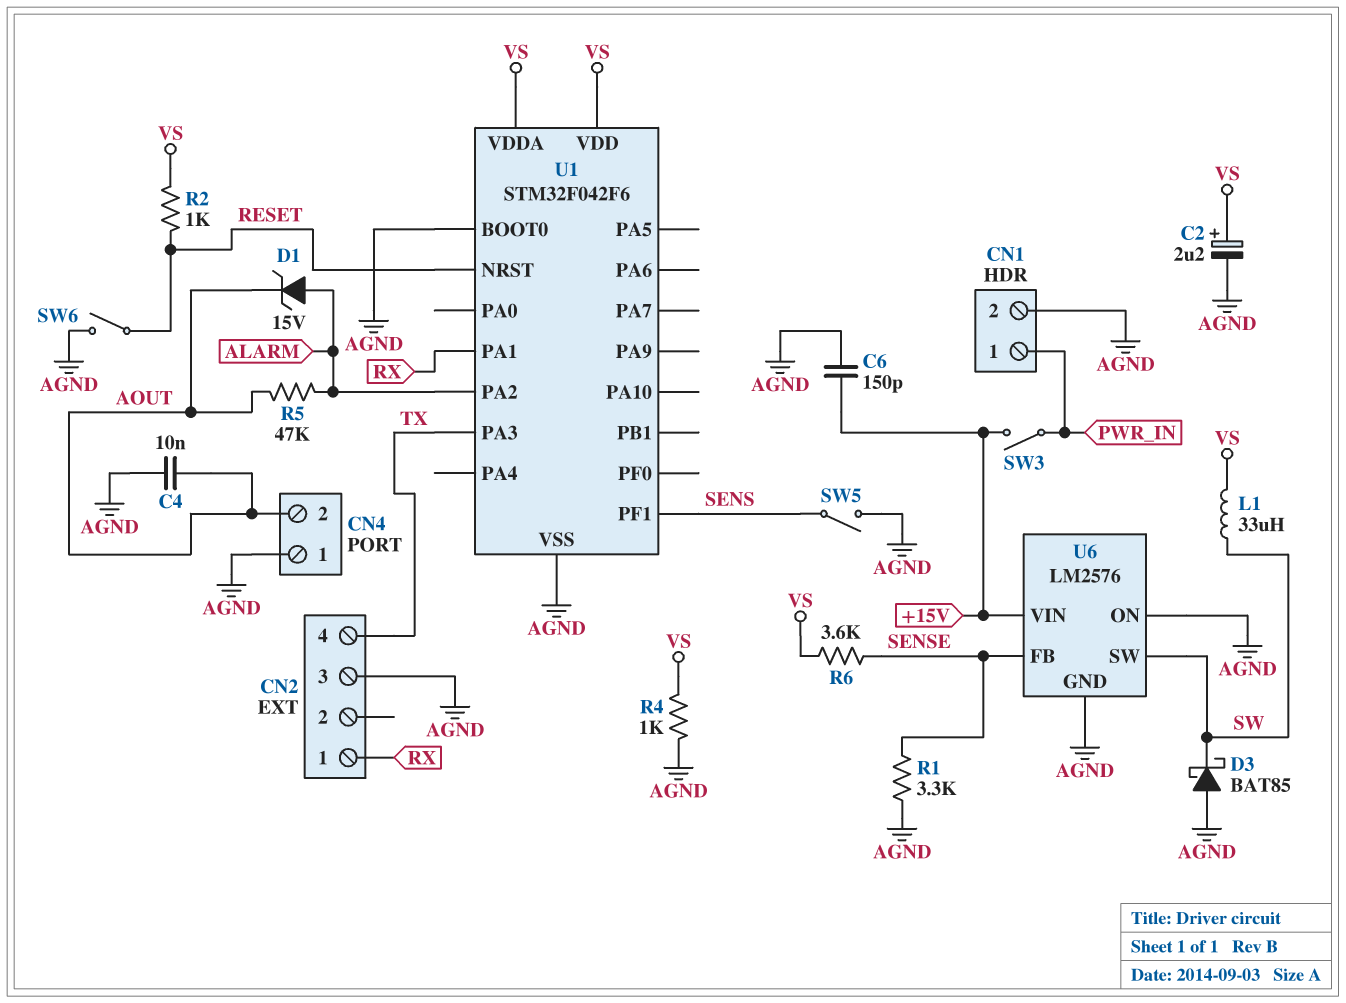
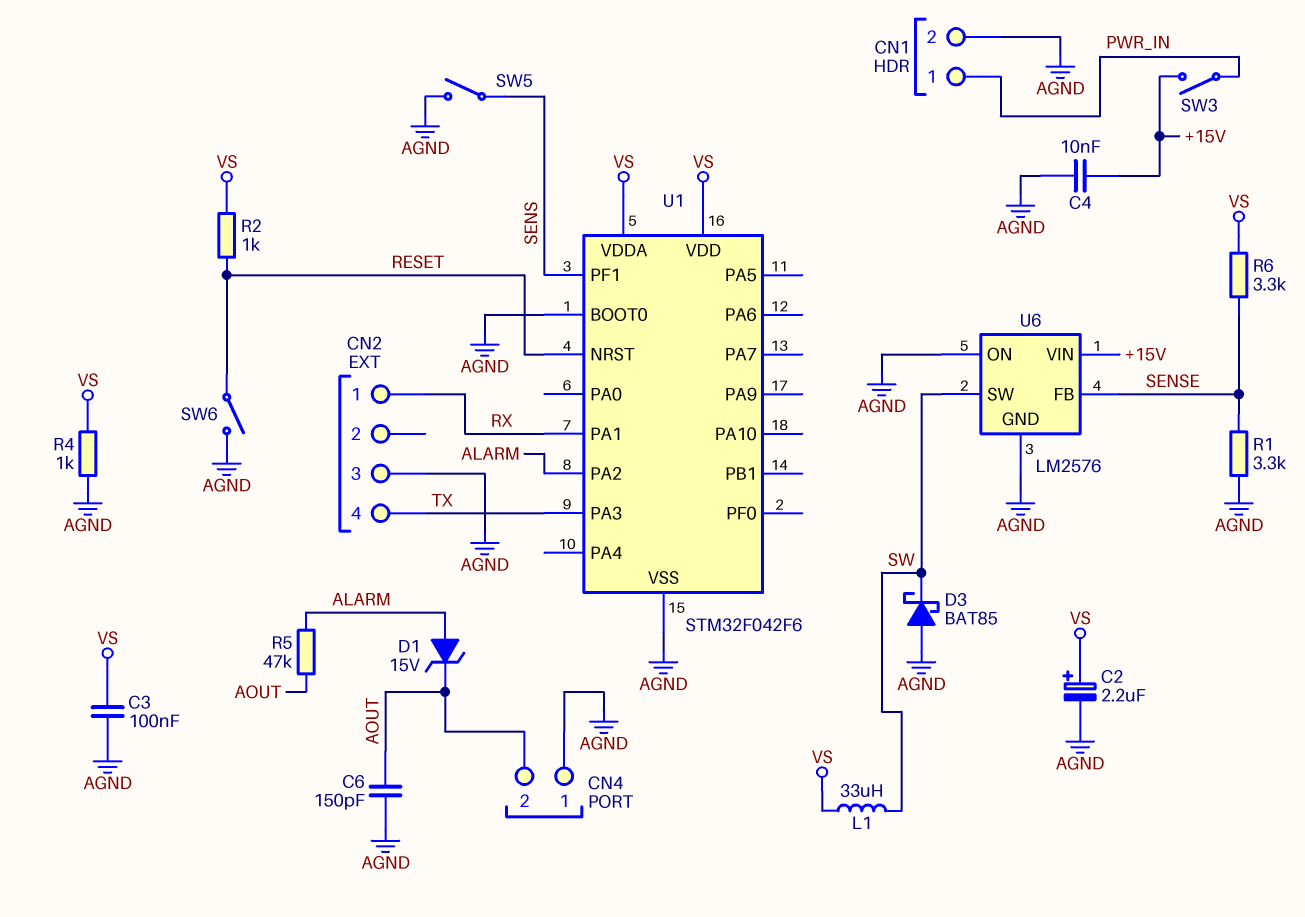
C3: none -> 100nF (AGND, VS)
C4: 10nF (AGND, AOUT) -> 10nF (+15V, AGND)
C6: 150pF (+15V, AGND) -> 150pF (AGND, AOUT)
R6: 3.6k (SENSE, VS) -> 3.3k (SENSE, VS)

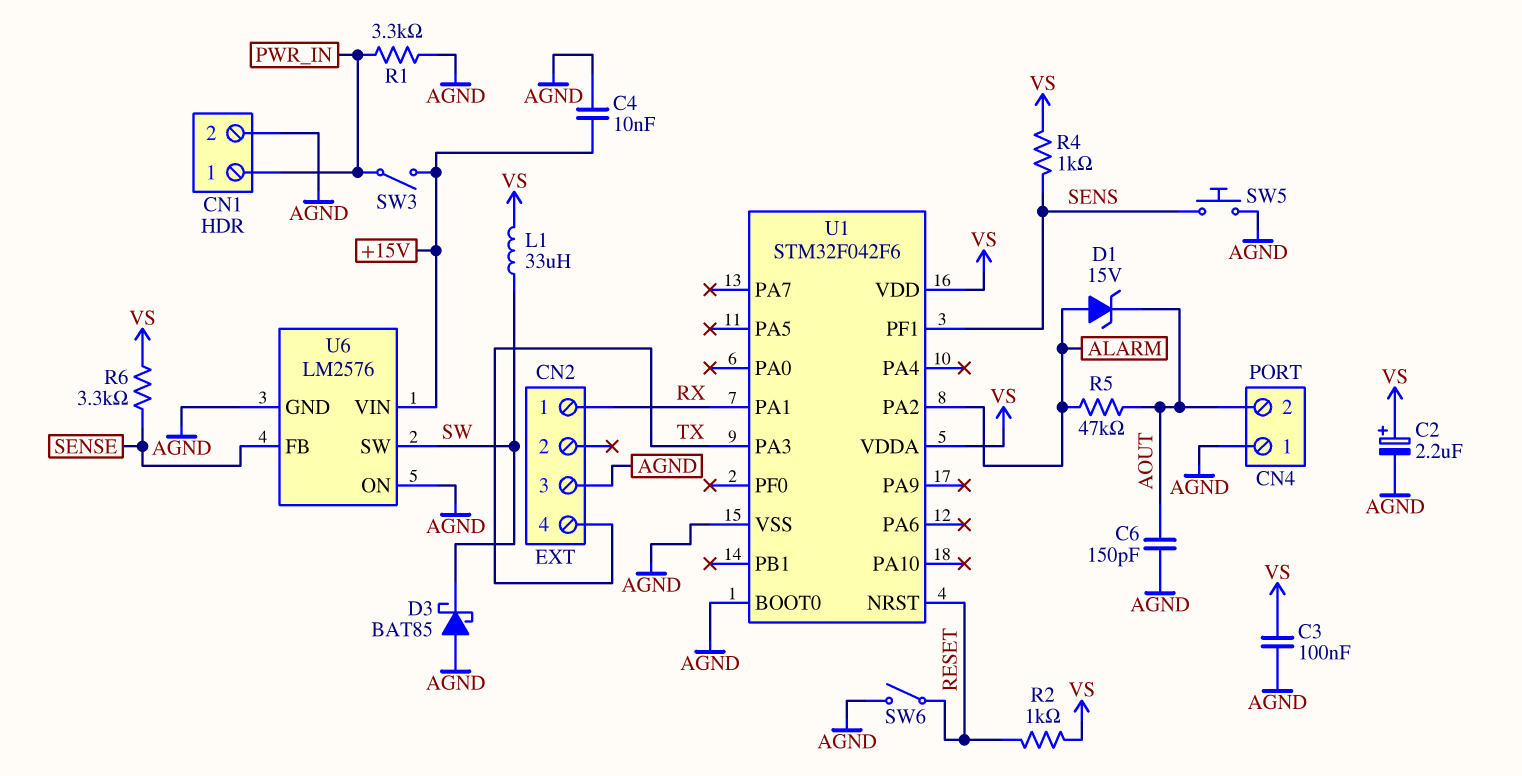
R1: 3.3k (AGND, SENSE) -> 3.3k (AGND, PWR_IN)
R4: 1k (AGND, VS) -> 1k (SENS, VS)
SW5: switch (AGND, SENS) -> button (AGND, SENS)

